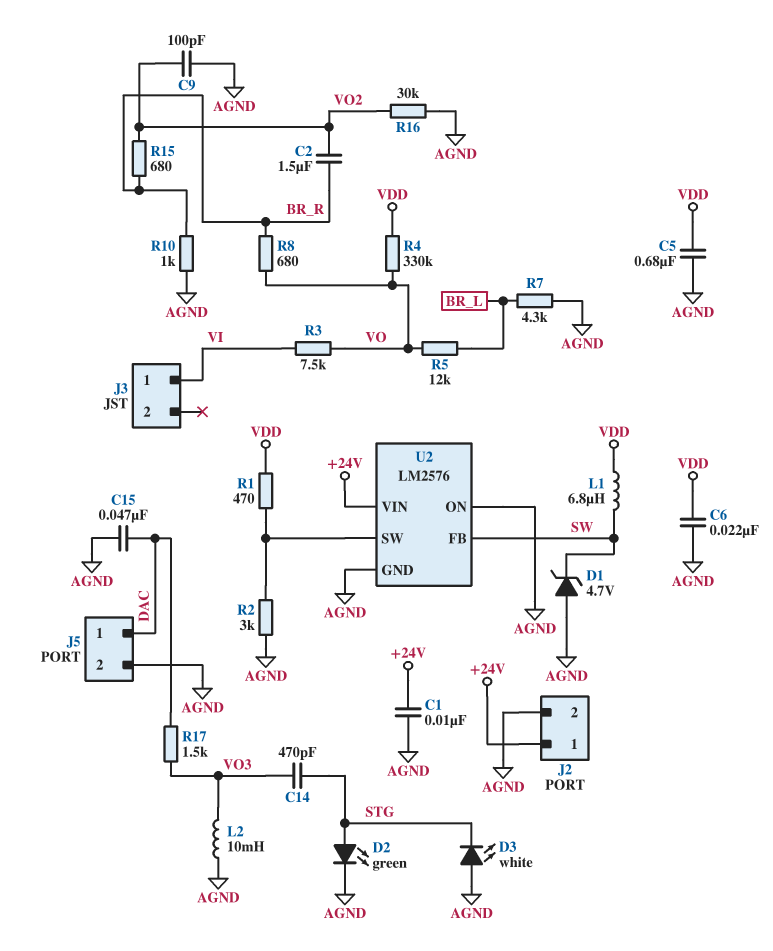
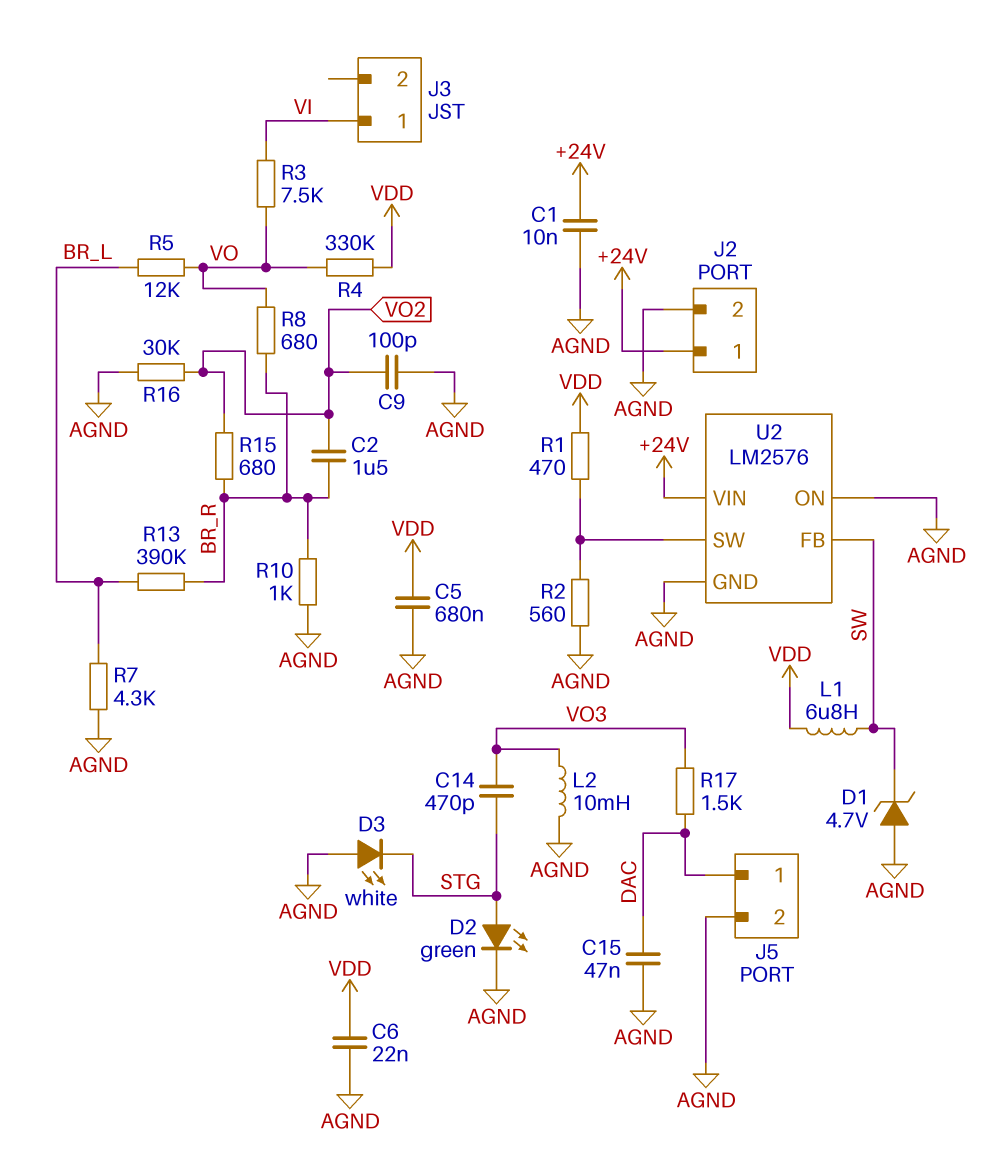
R2: 3k (AGND, U2/SW) -> 560 (AGND, U2/SW)
R13: none -> 390k (BR_L, BR_R)

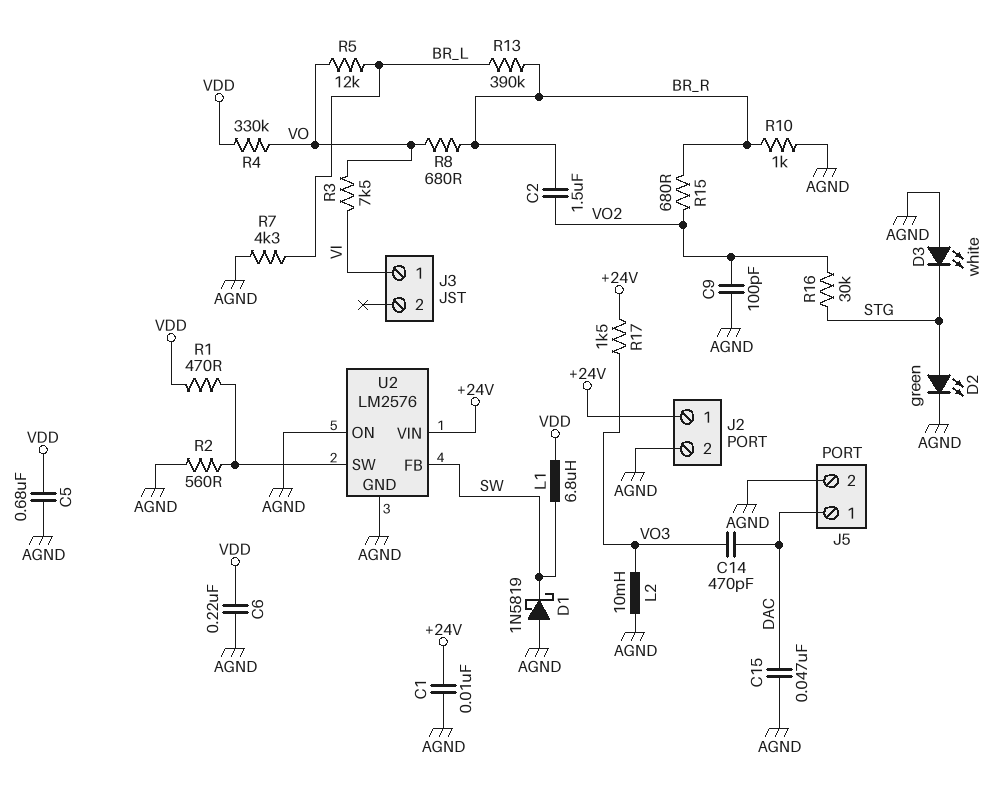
C6: 22nF (AGND, VDD) -> 220nF (AGND, VDD)
C14: 470pF (STG, VO3) -> 470pF (DAC, VO3)
D1: zener 4.7V (A AGND, K SW) -> schottky 1N5819 (A AGND, K SW)
R16: 30k (AGND, VO2) -> 30k (STG, VO2)
R17: 1.5k (DAC, VO3) -> 1.5k (+24V, VO3)

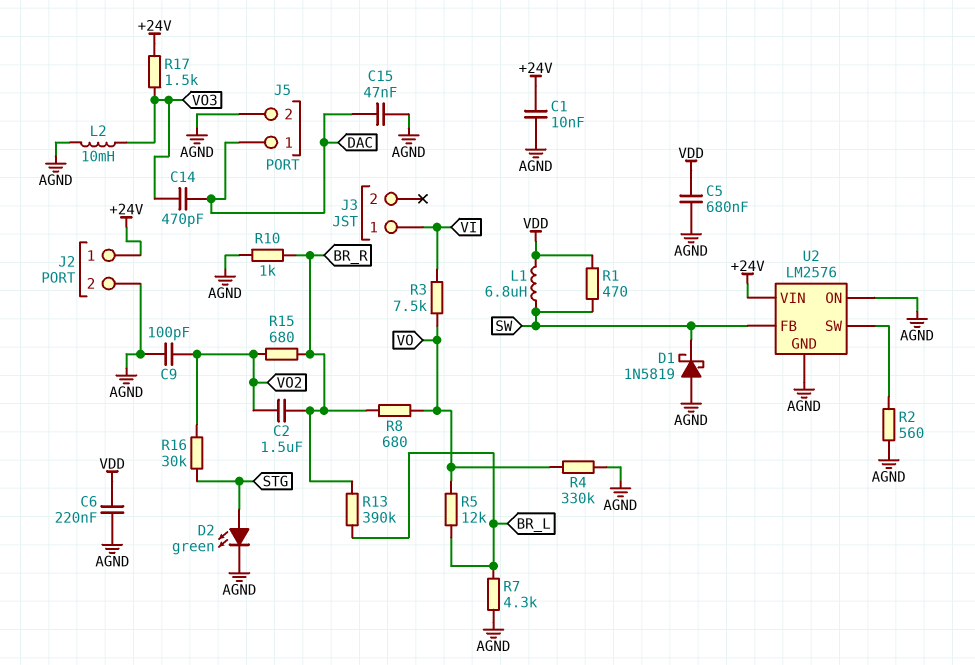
D3: LED white (A AGND, K STG) -> none
R1: 470 (U2/SW, VDD) -> 470 (SW, VDD)
R4: 330k (VDD, VO) -> 330k (AGND, VO)

